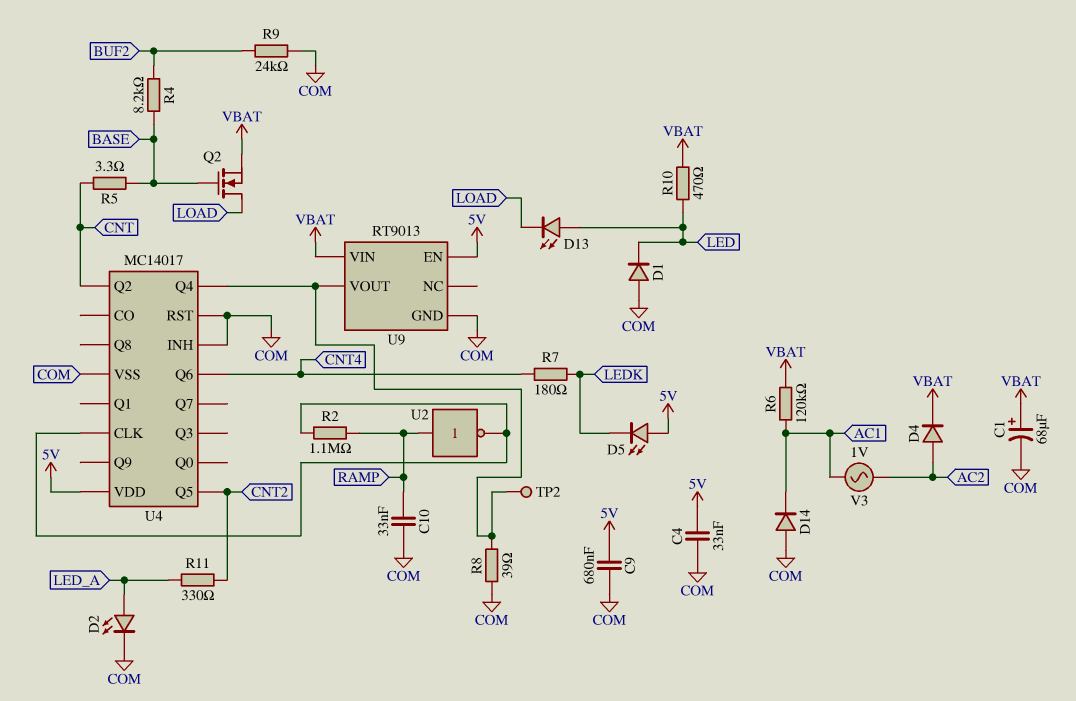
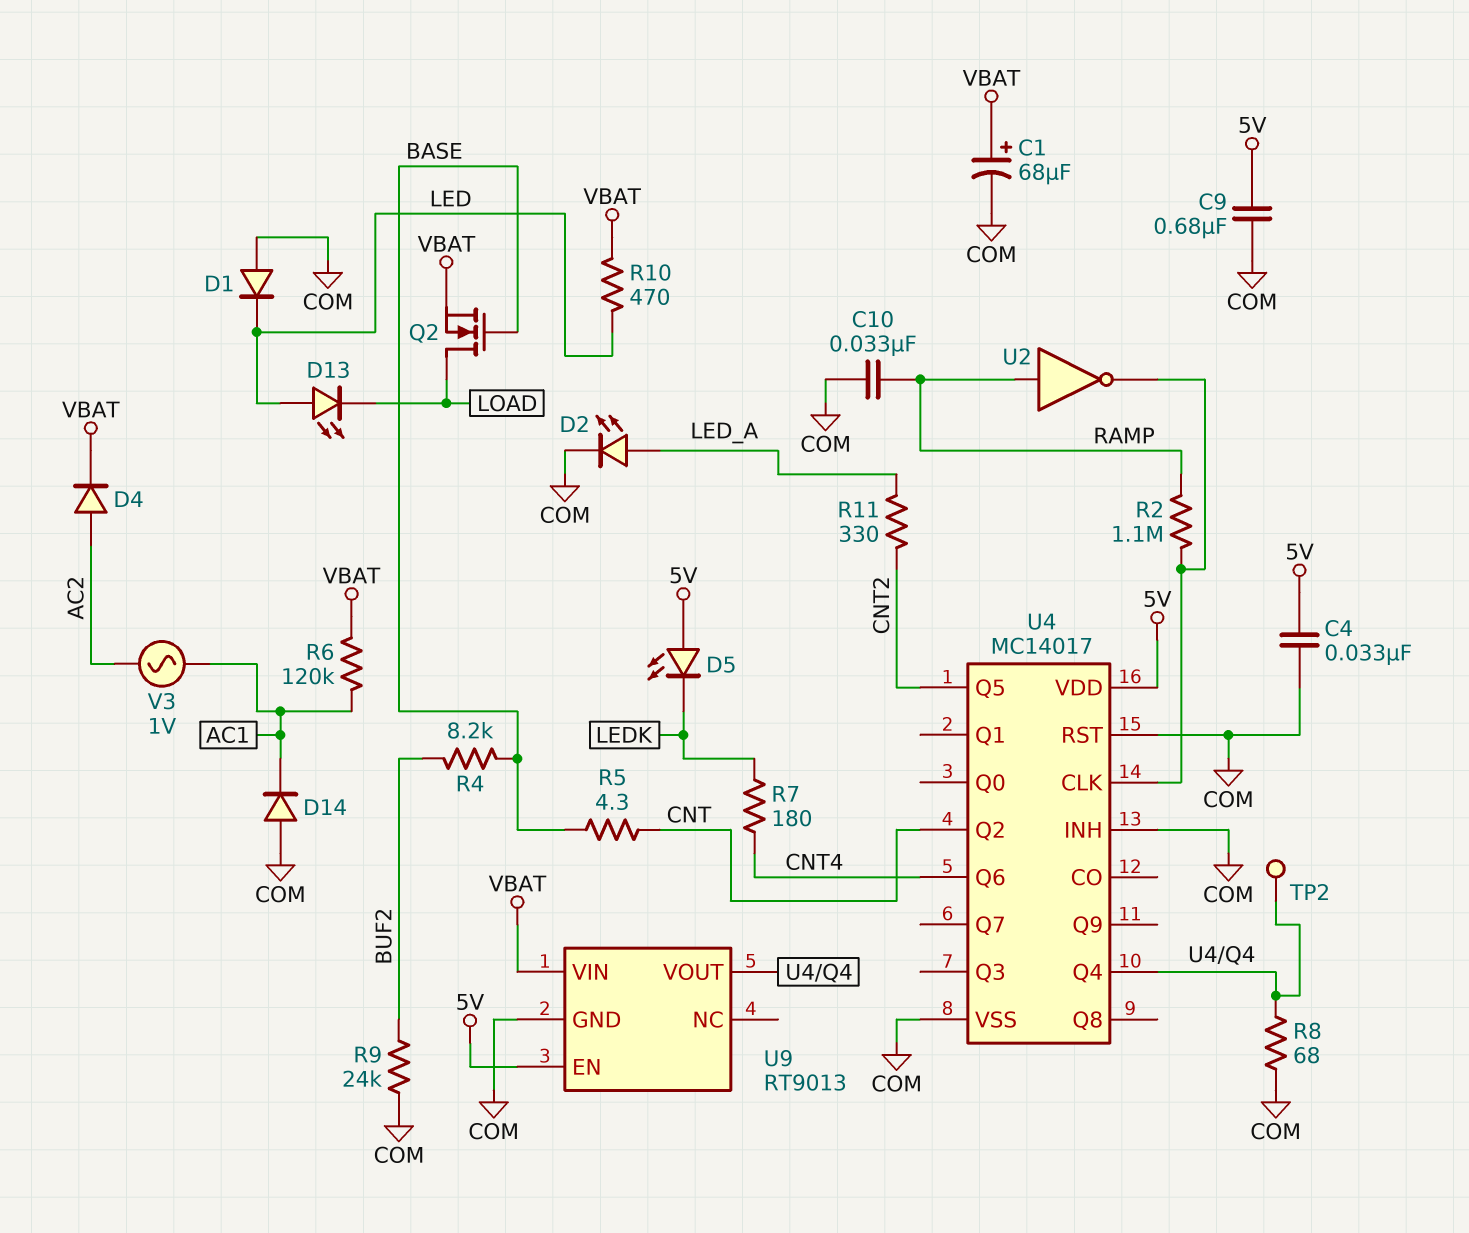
R5: 3.3 (BASE, CNT) -> 4.3 (BASE, CNT)
R8: 39 (COM, U4/Q4) -> 68 (COM, U4/Q4)

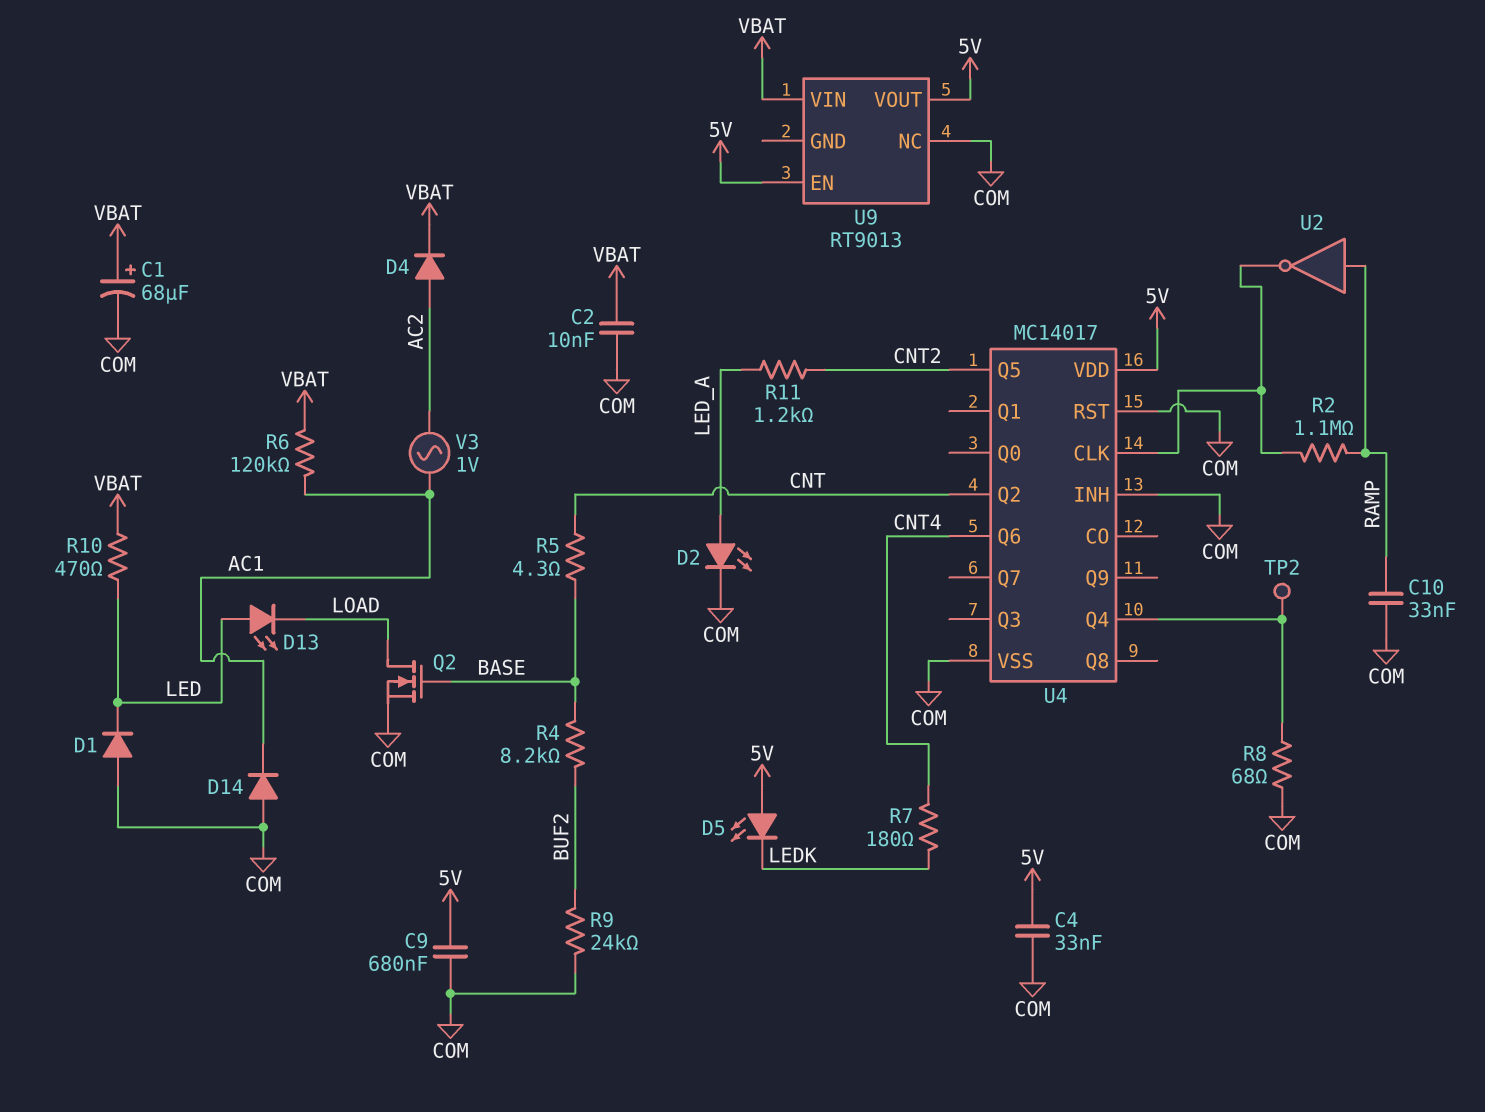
C2: none -> 10nF (COM, VBAT)
Q2: NMOS (G BASE, D LOAD, S VBAT) -> NMOS (G BASE, D LOAD, S COM)
R11: 330 (CNT2, LED_A) -> 1.2k (CNT2, LED_A)
U9 pin GND: COM -> none
U9 pin NC: none -> COM
U9 pin VOUT: U4/Q4 -> 5V

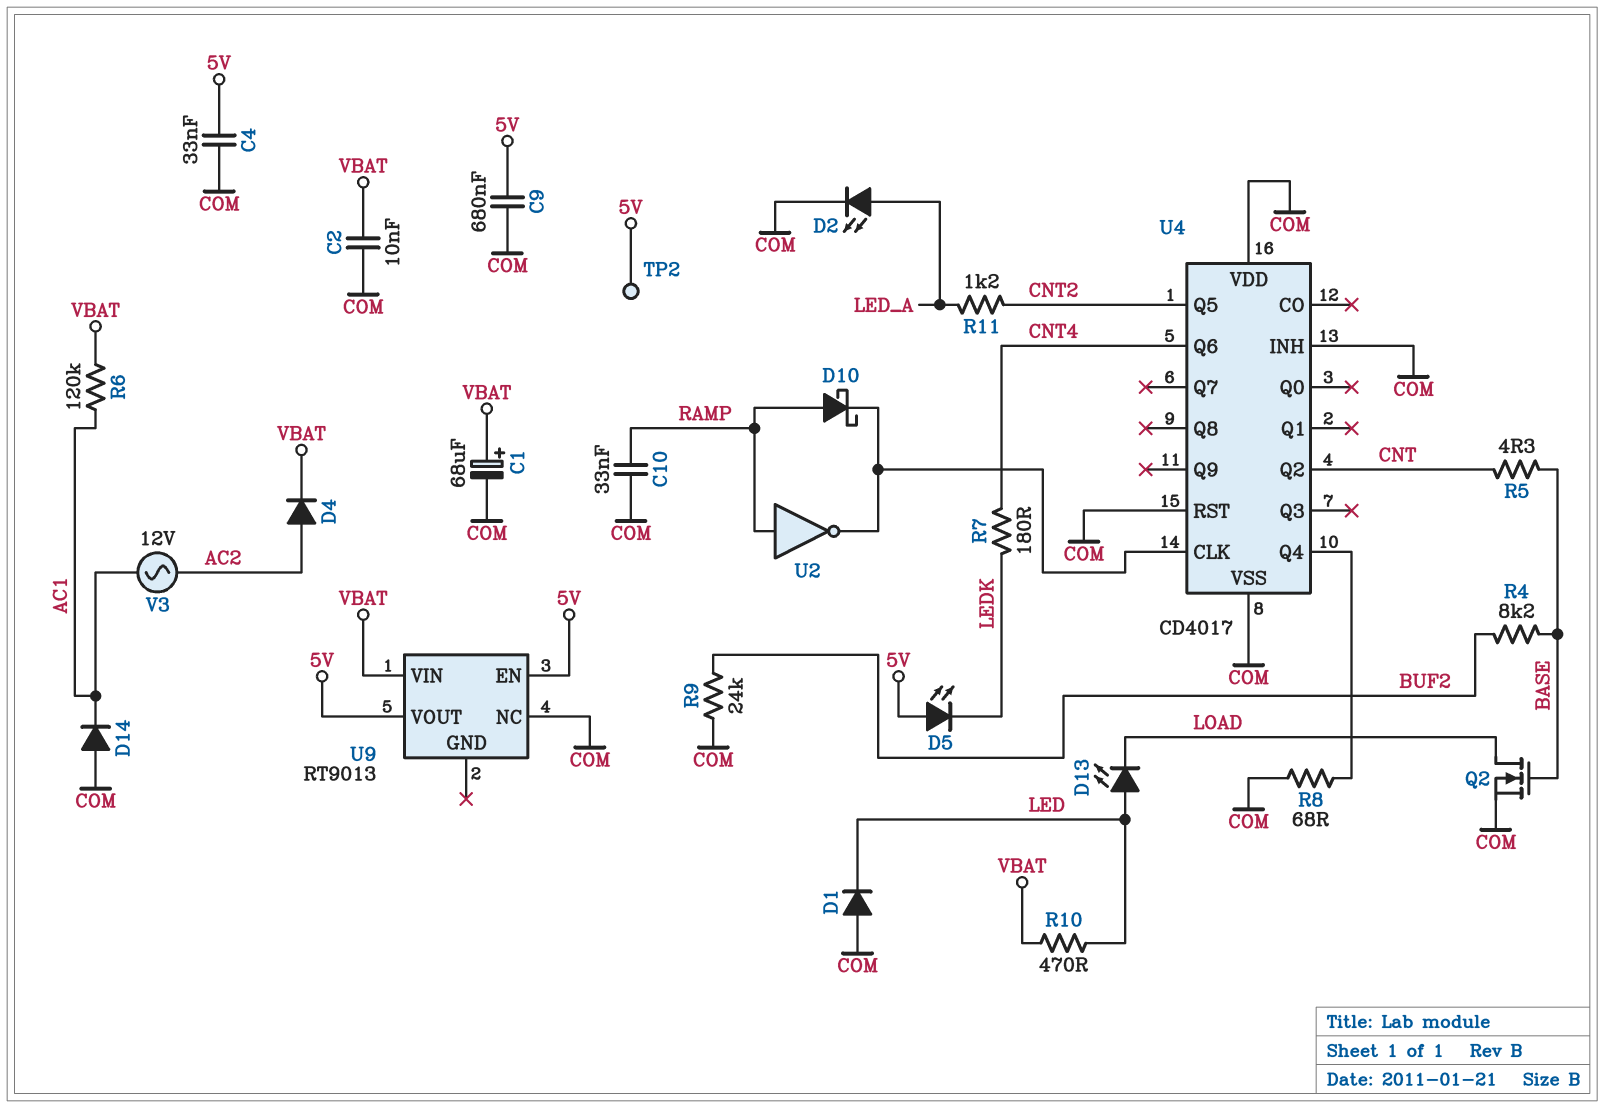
D10: none -> schottky (A RAMP, K U4/CLK)
R2: 1.1M (RAMP, U4/CLK) -> none
TP2: test point (U4/Q4) -> test point (5V)
U4: MC14017 -> CD4017
U4 pin VDD: 5V -> COM
V3: AC 1V (AC1, AC2) -> AC 12V (AC1, AC2)

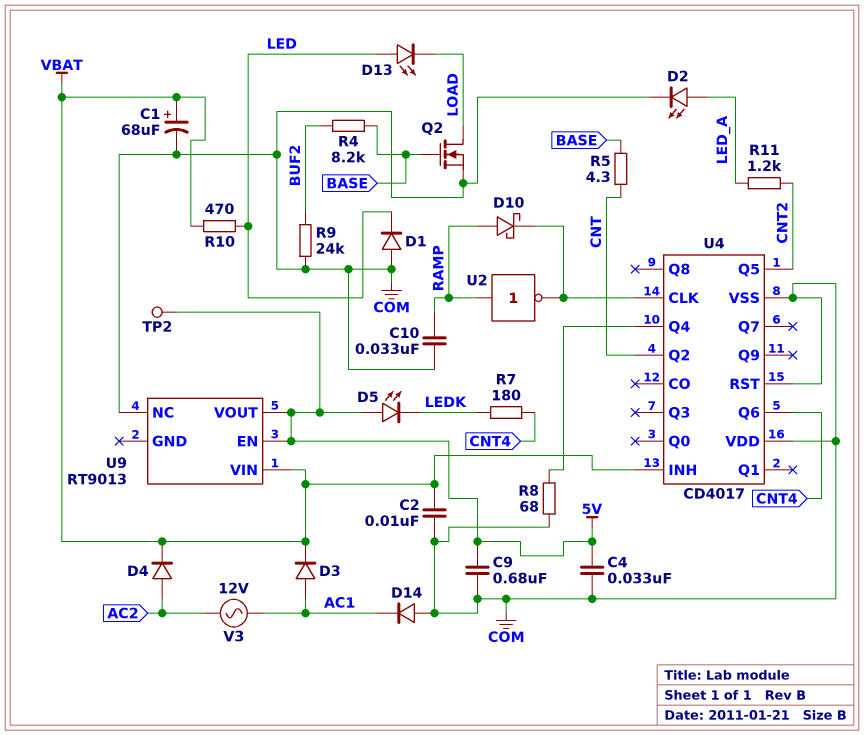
D3: none -> diode (A AC1, K VBAT)
R6: 120k (AC1, VBAT) -> none
U4 pin INH: COM -> VBAT

